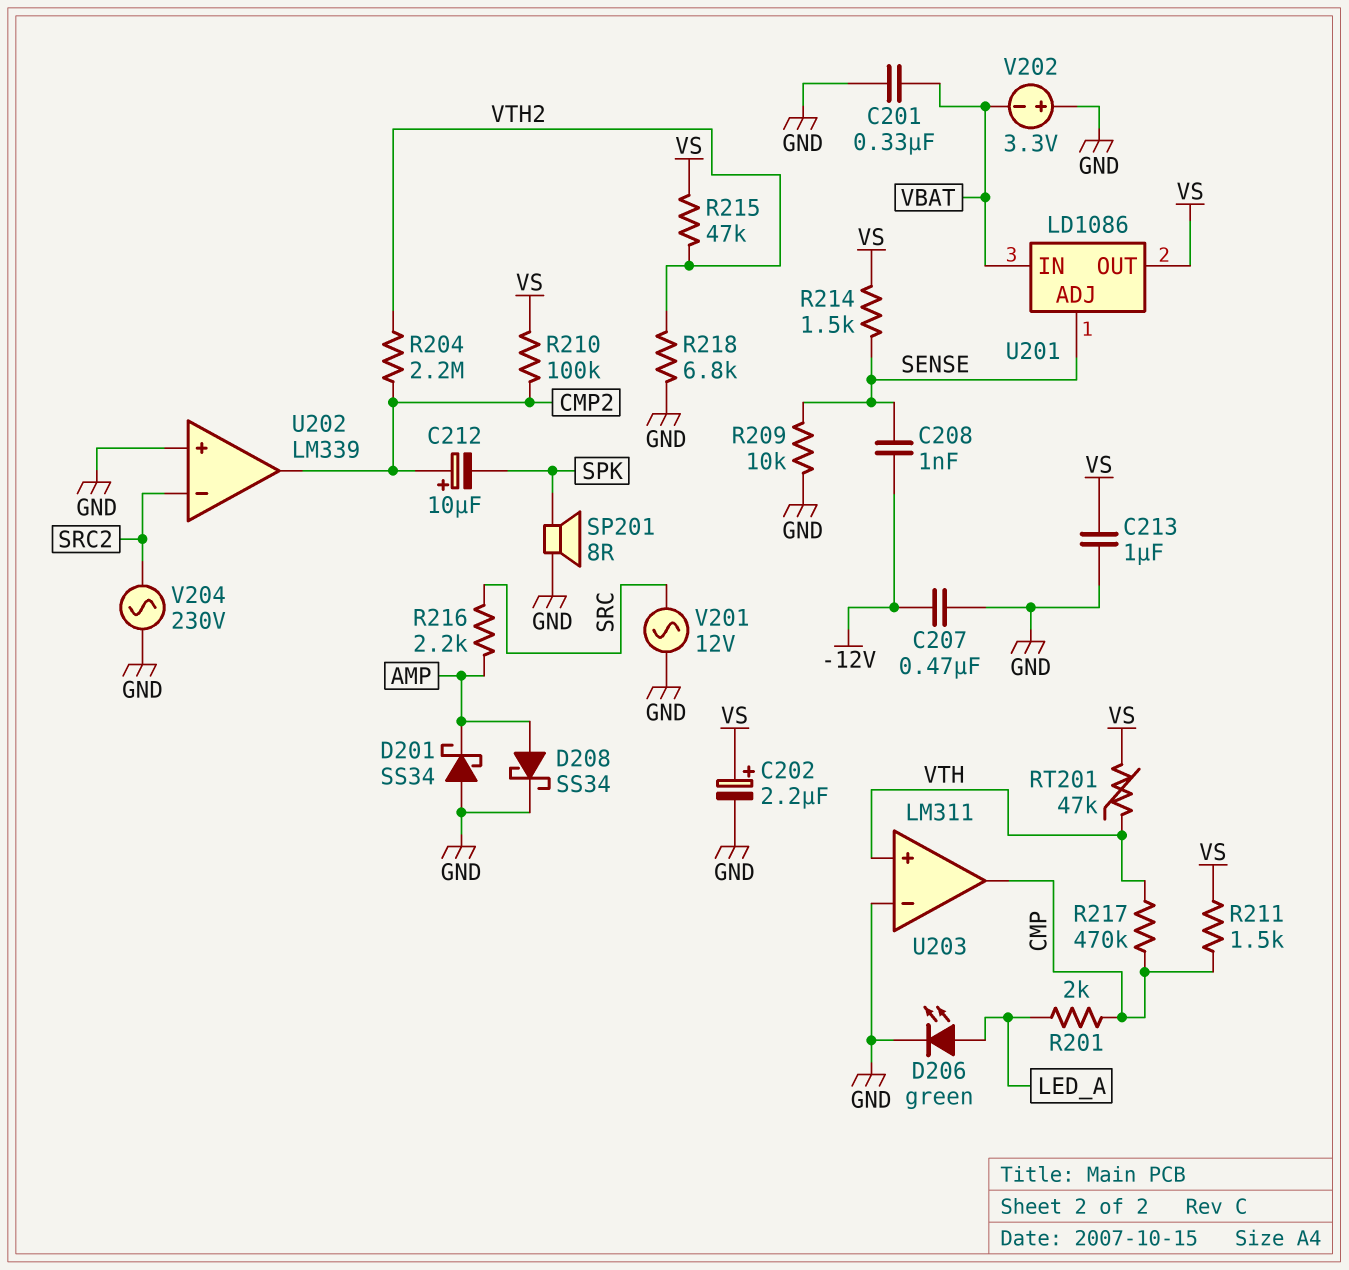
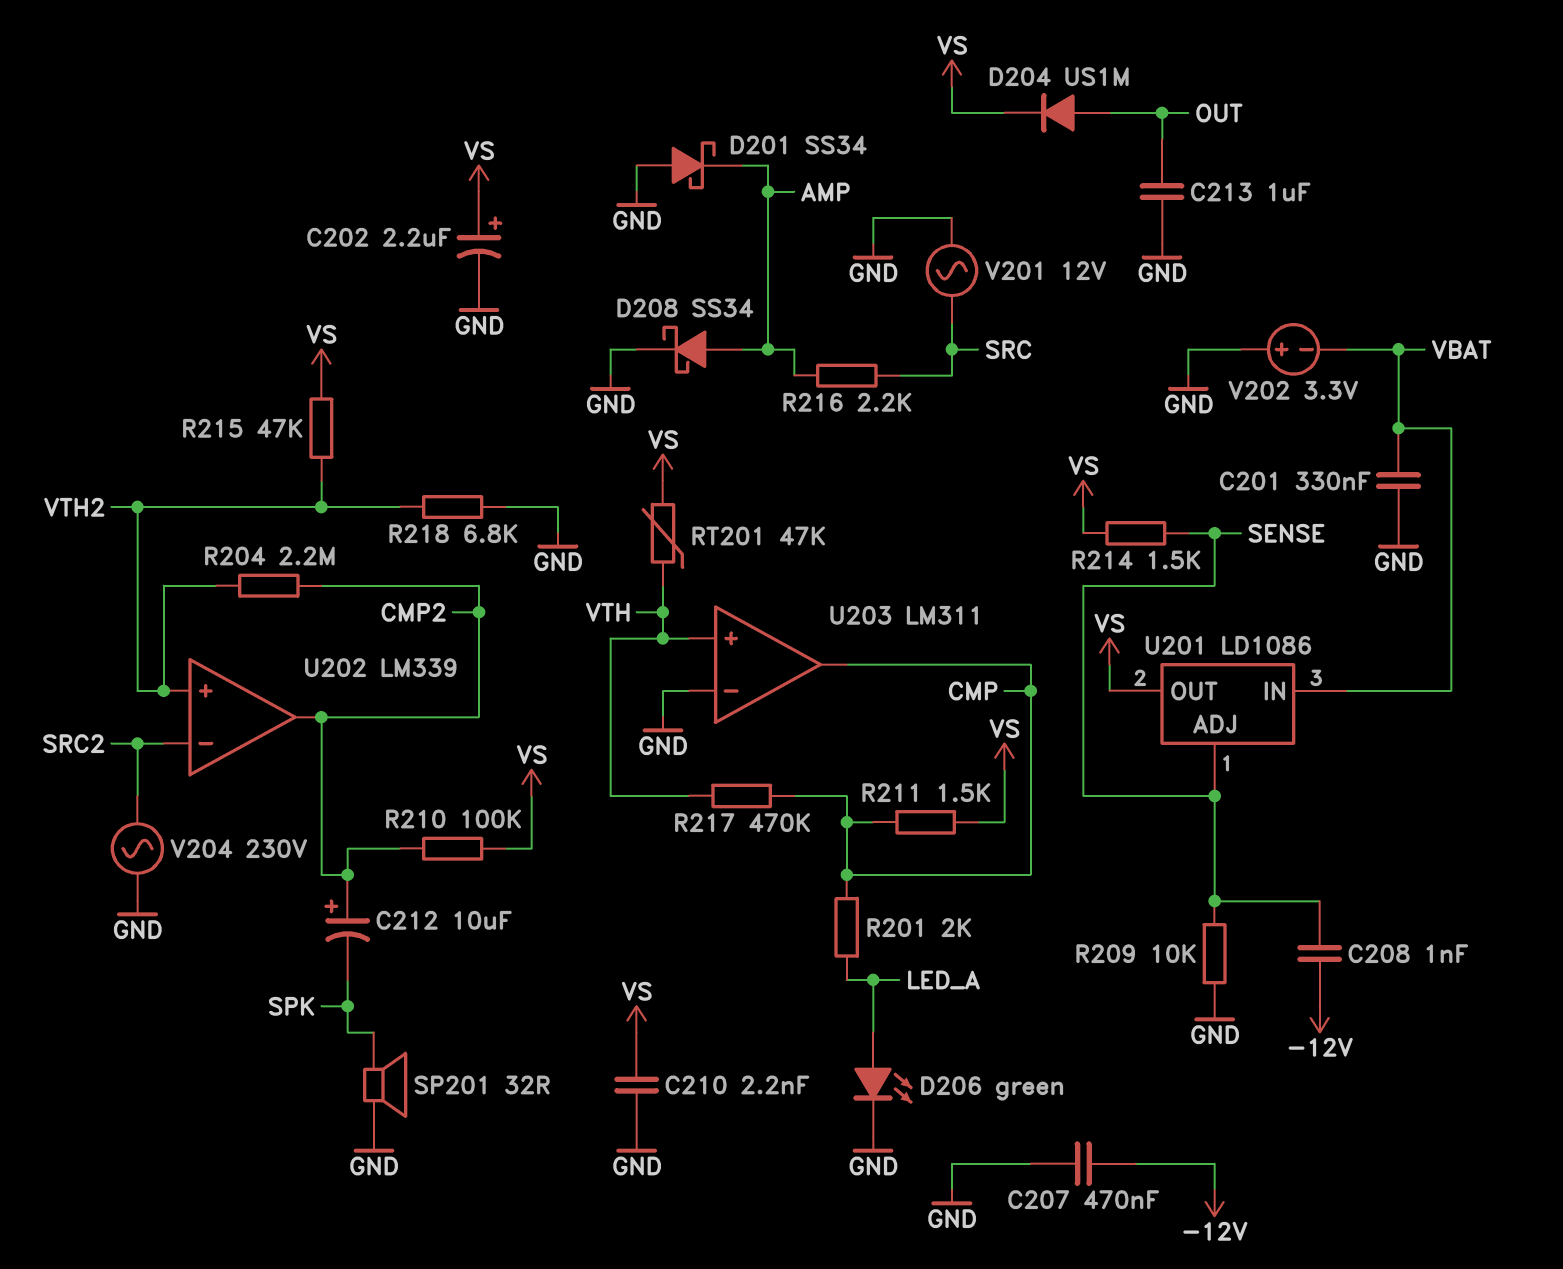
C210: none -> 2.2nF (GND, VS)
C213: 1uF (GND, VS) -> 1uF (GND, OUT)
D204: none -> diode US1M (A OUT, K VS)
SP201: speaker 8R (GND, SPK) -> speaker 32R (GND, SPK)
U202 pin in+: GND -> VTH2

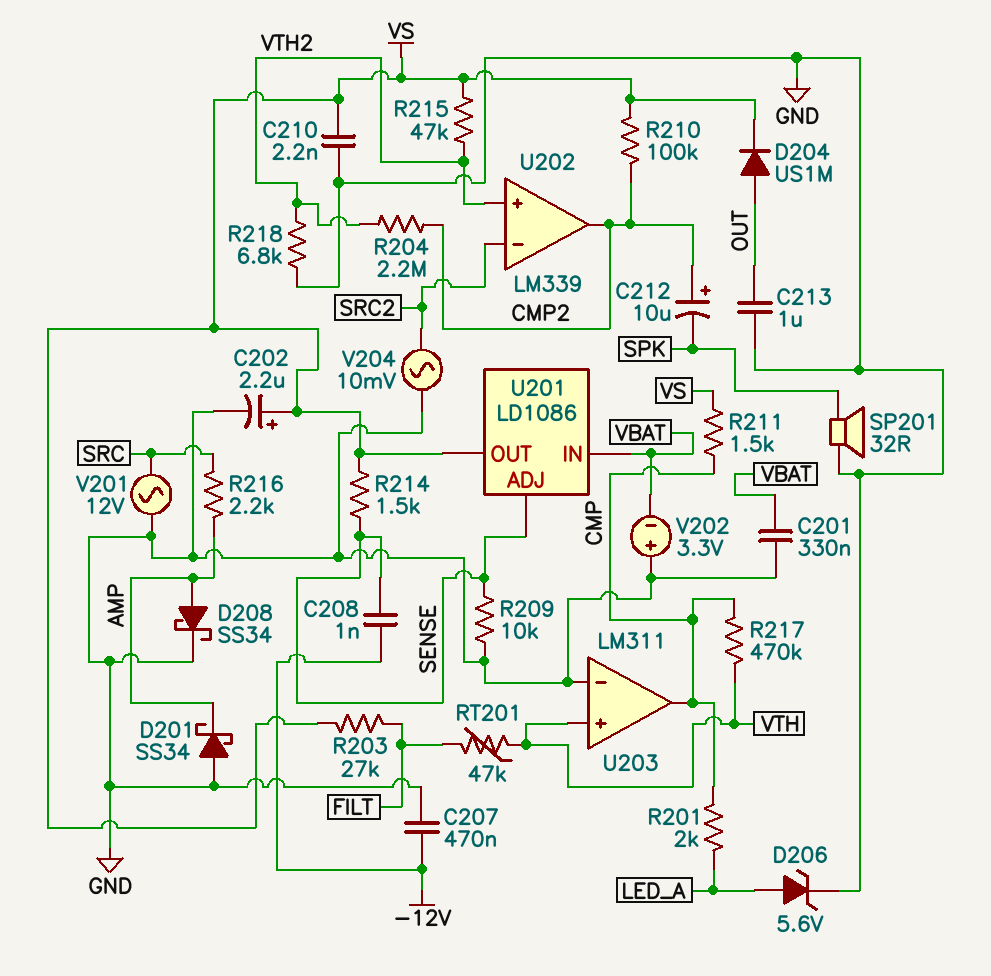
D206: LED green (A LED_A, K GND) -> zener 5.6V (A LED_A, K GND)
R203: none -> 27k (FILT, VS)
RT201: 47k (VS, VTH) -> 47k (FILT, VTH)
V204: AC 230V (GND, SRC2) -> AC 10mV (GND, SRC2)

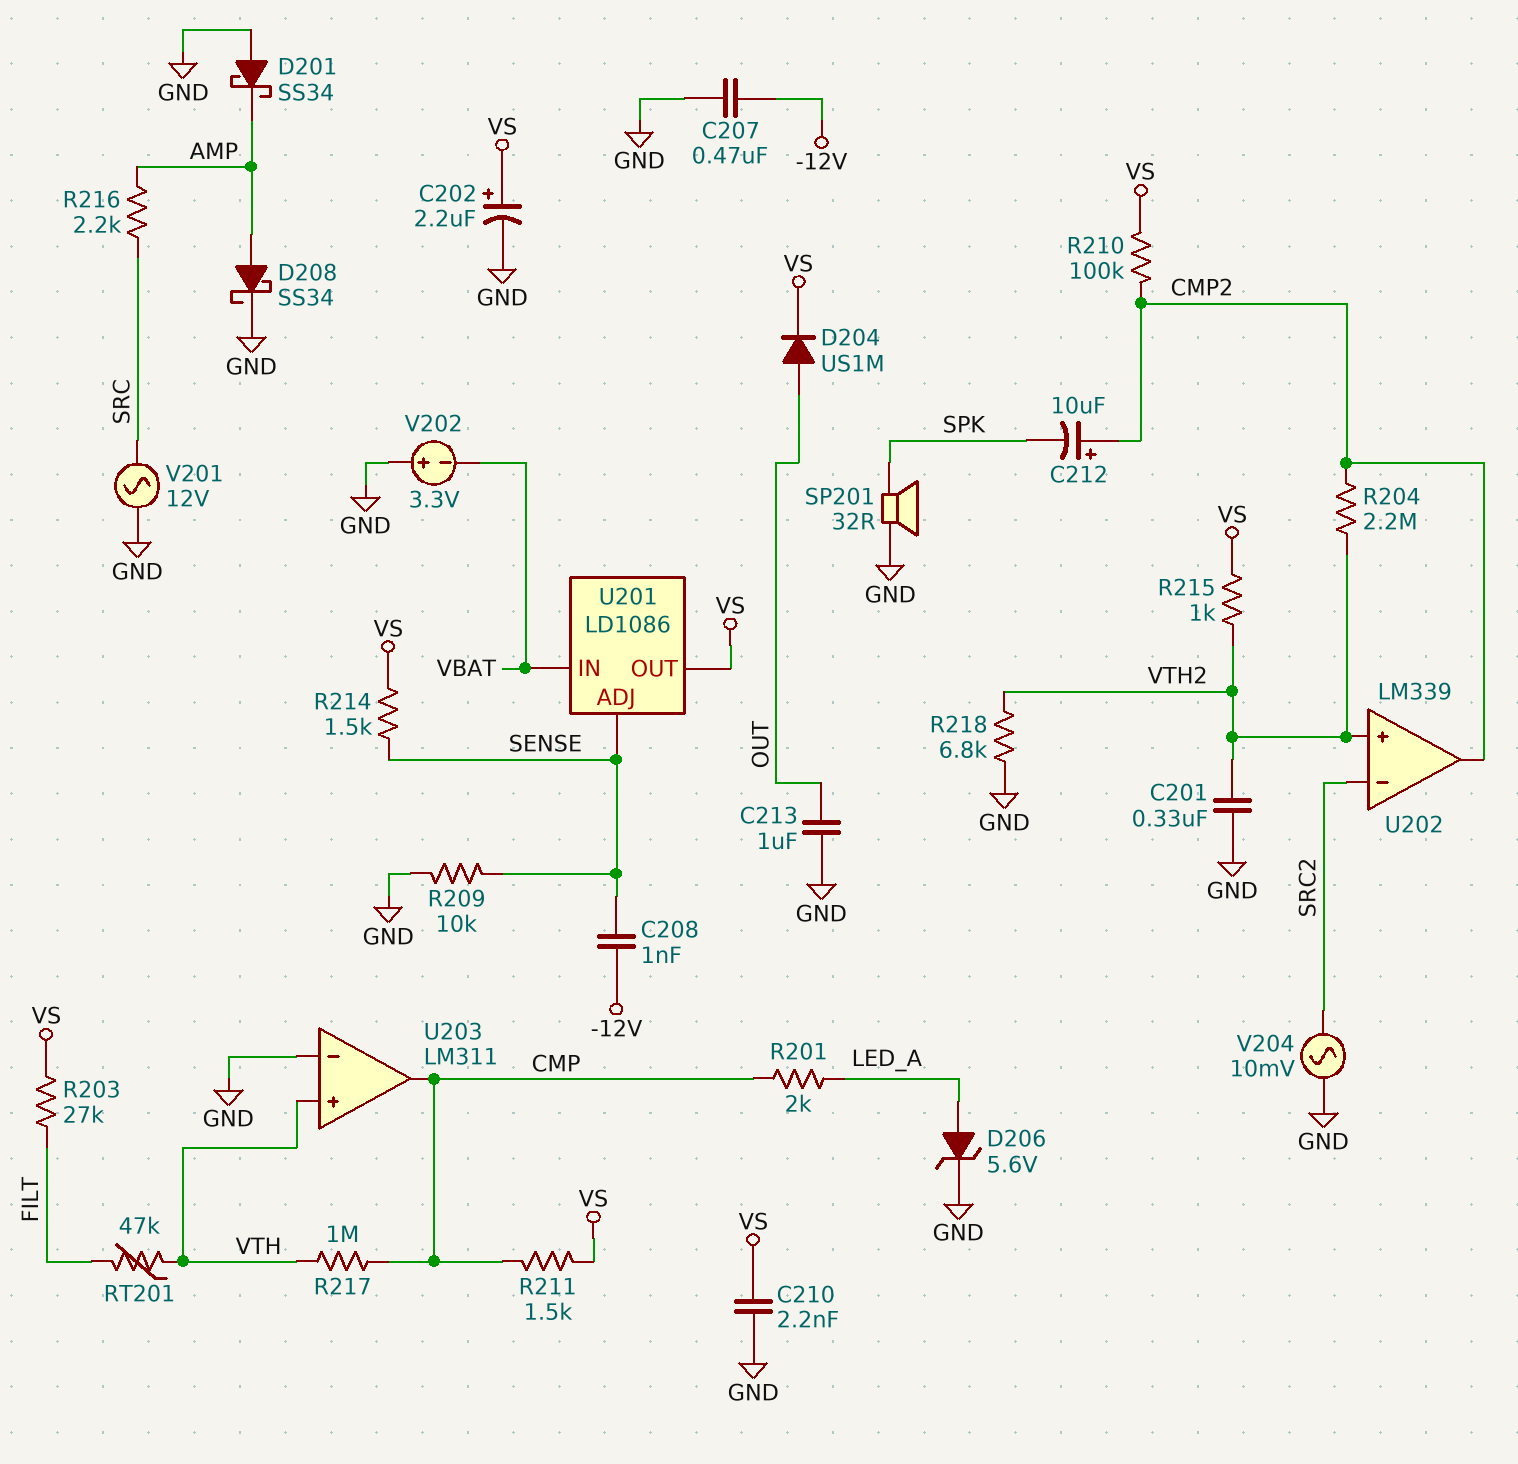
C201: 330nF (GND, VBAT) -> 330nF (GND, VTH2)
R215: 47k (VS, VTH2) -> 1k (VS, VTH2)
R217: 470k (CMP, VTH) -> 1M (CMP, VTH)

